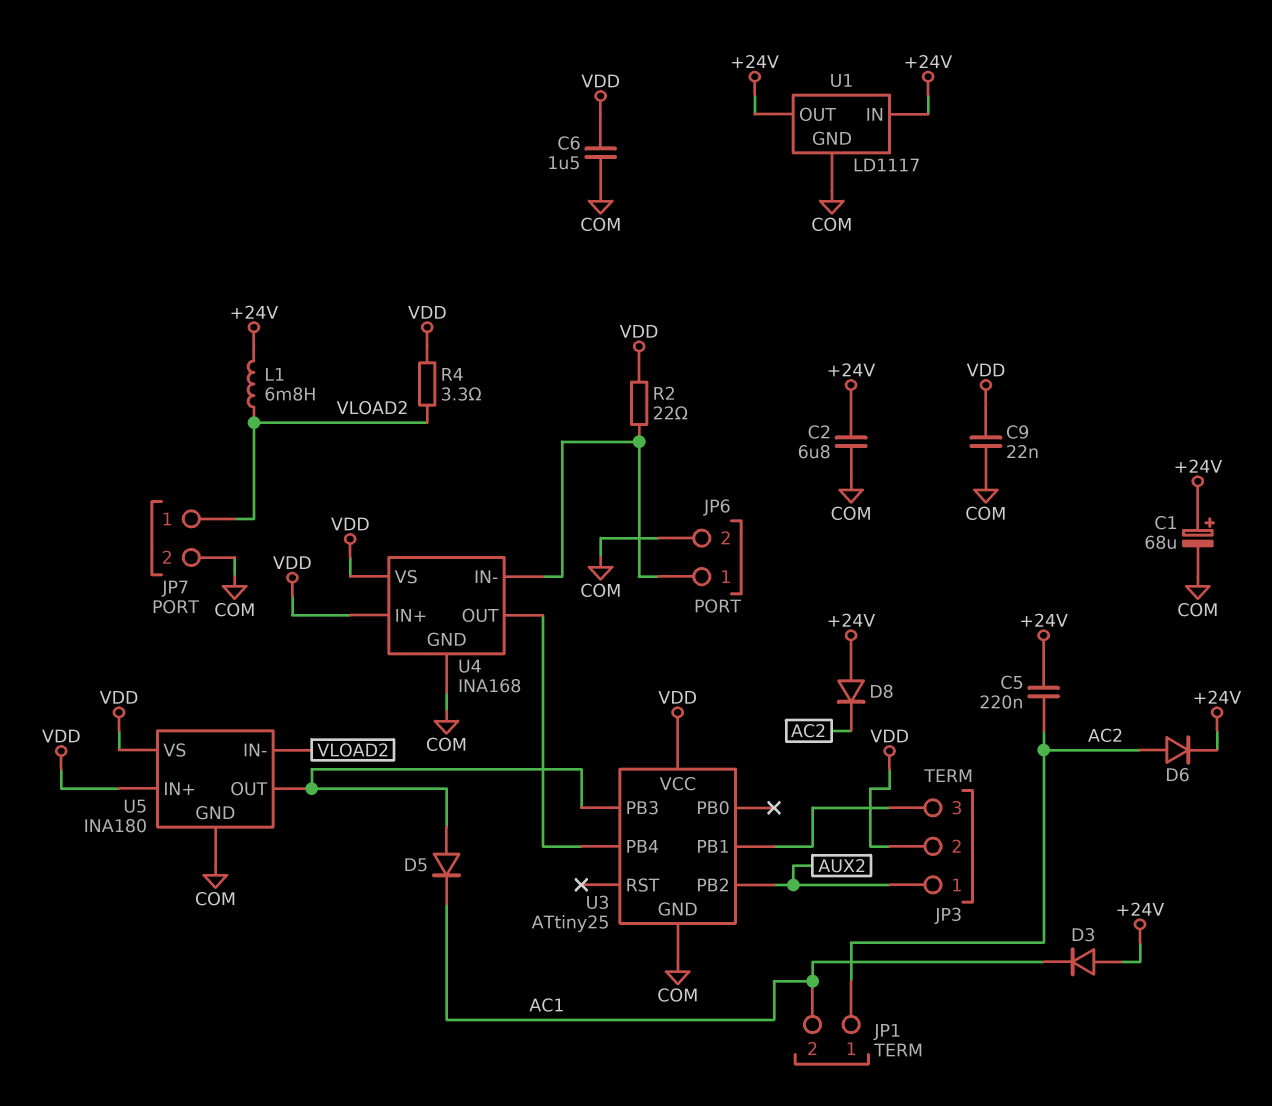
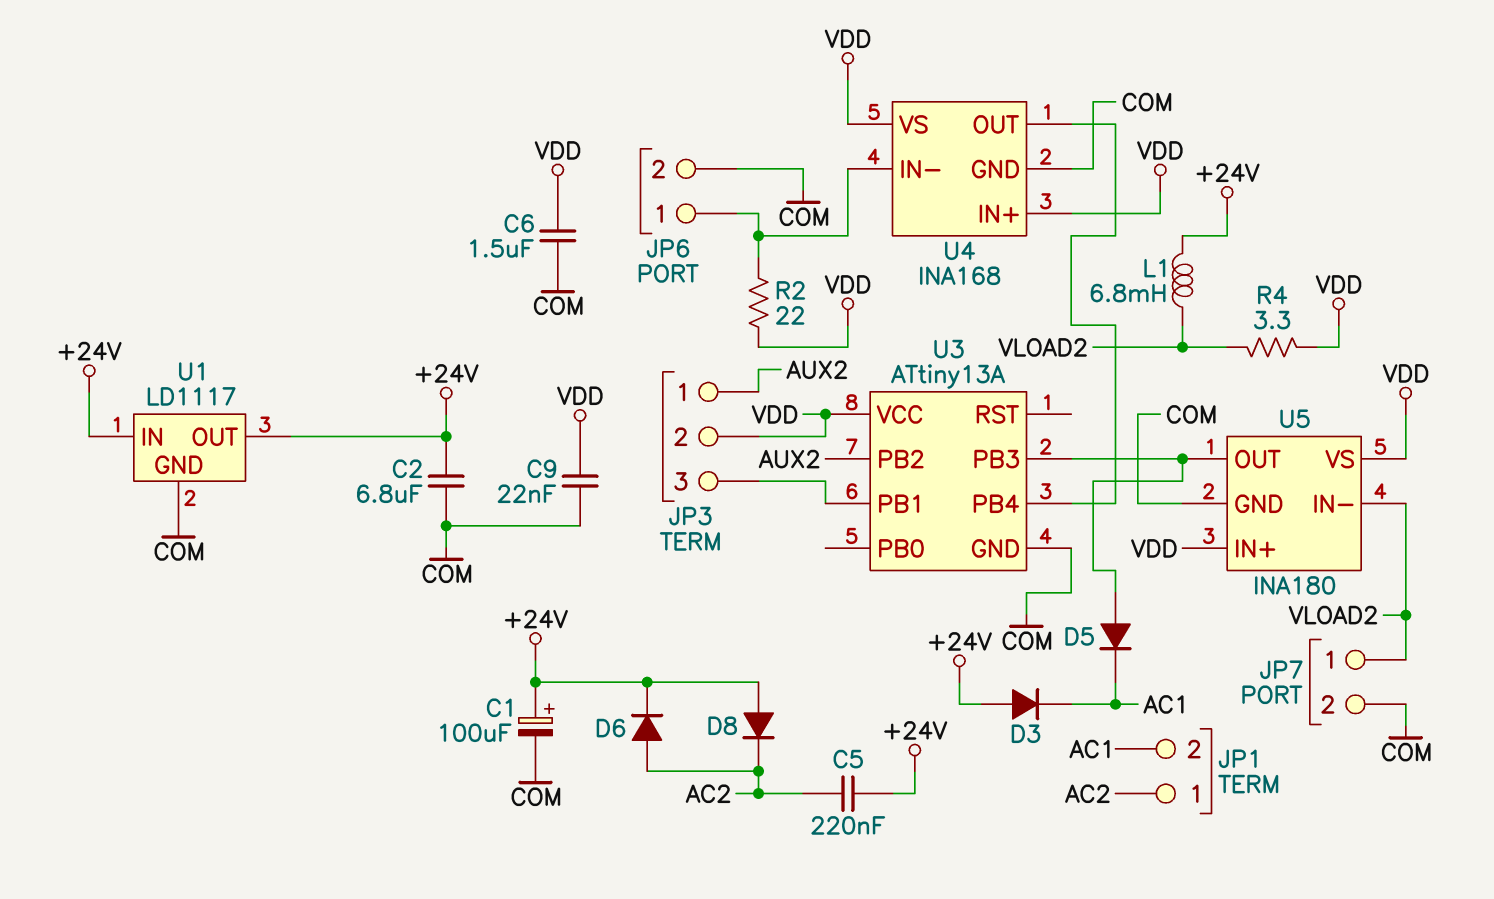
C1: 68uF (plus +24V, minus COM) -> 100uF (plus +24V, minus COM)
U3: ATtiny25 -> ATtiny13A

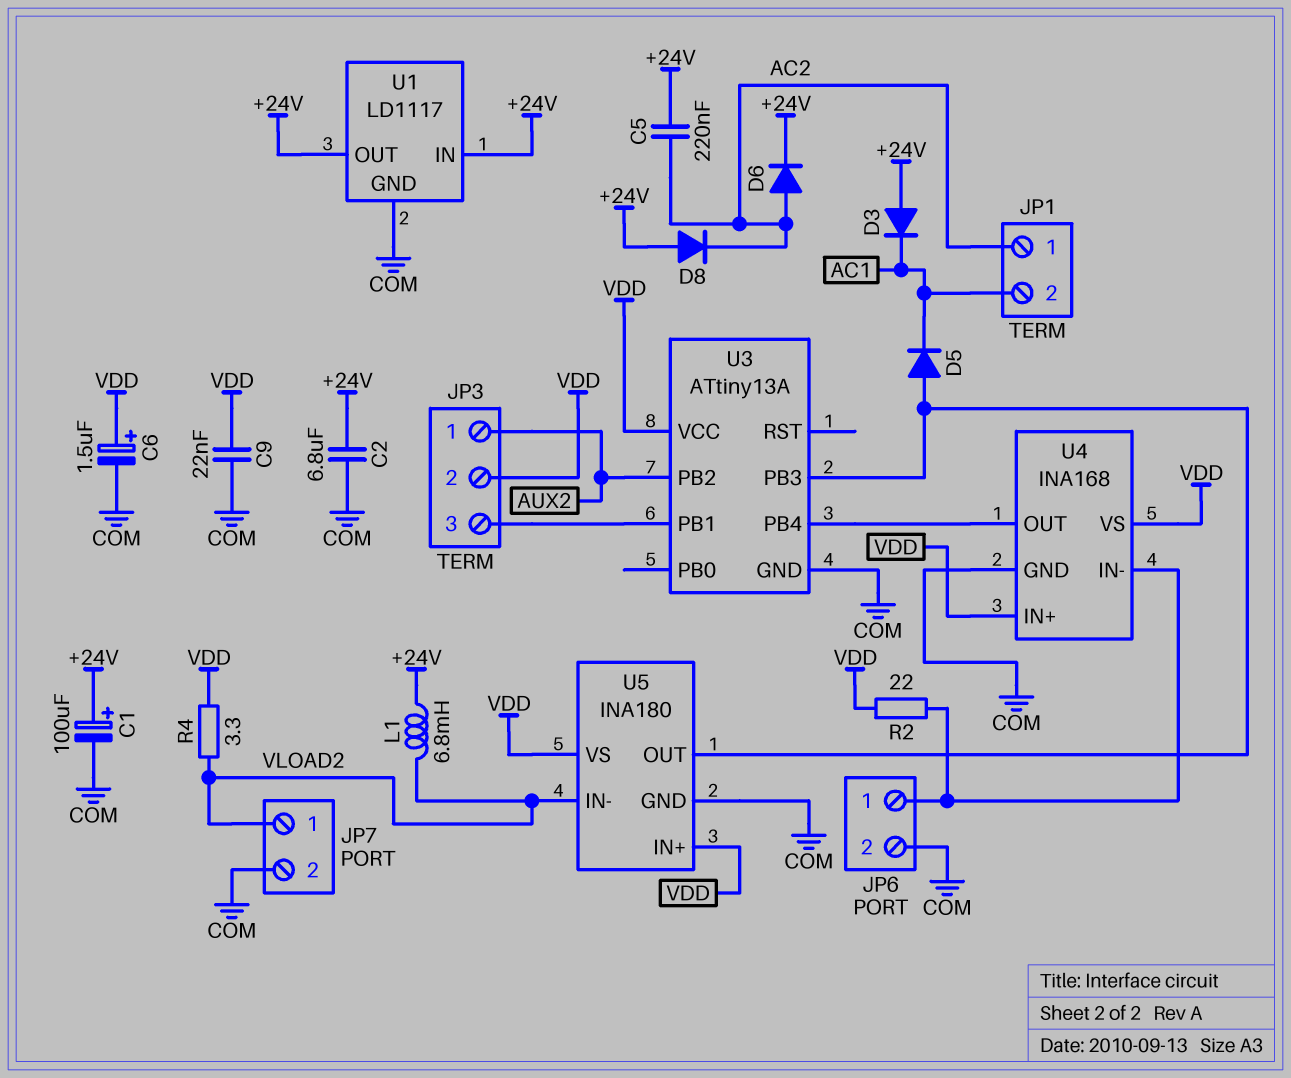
C6: 1.5uF (COM, VDD) -> 1.5uF (plus VDD, minus COM)

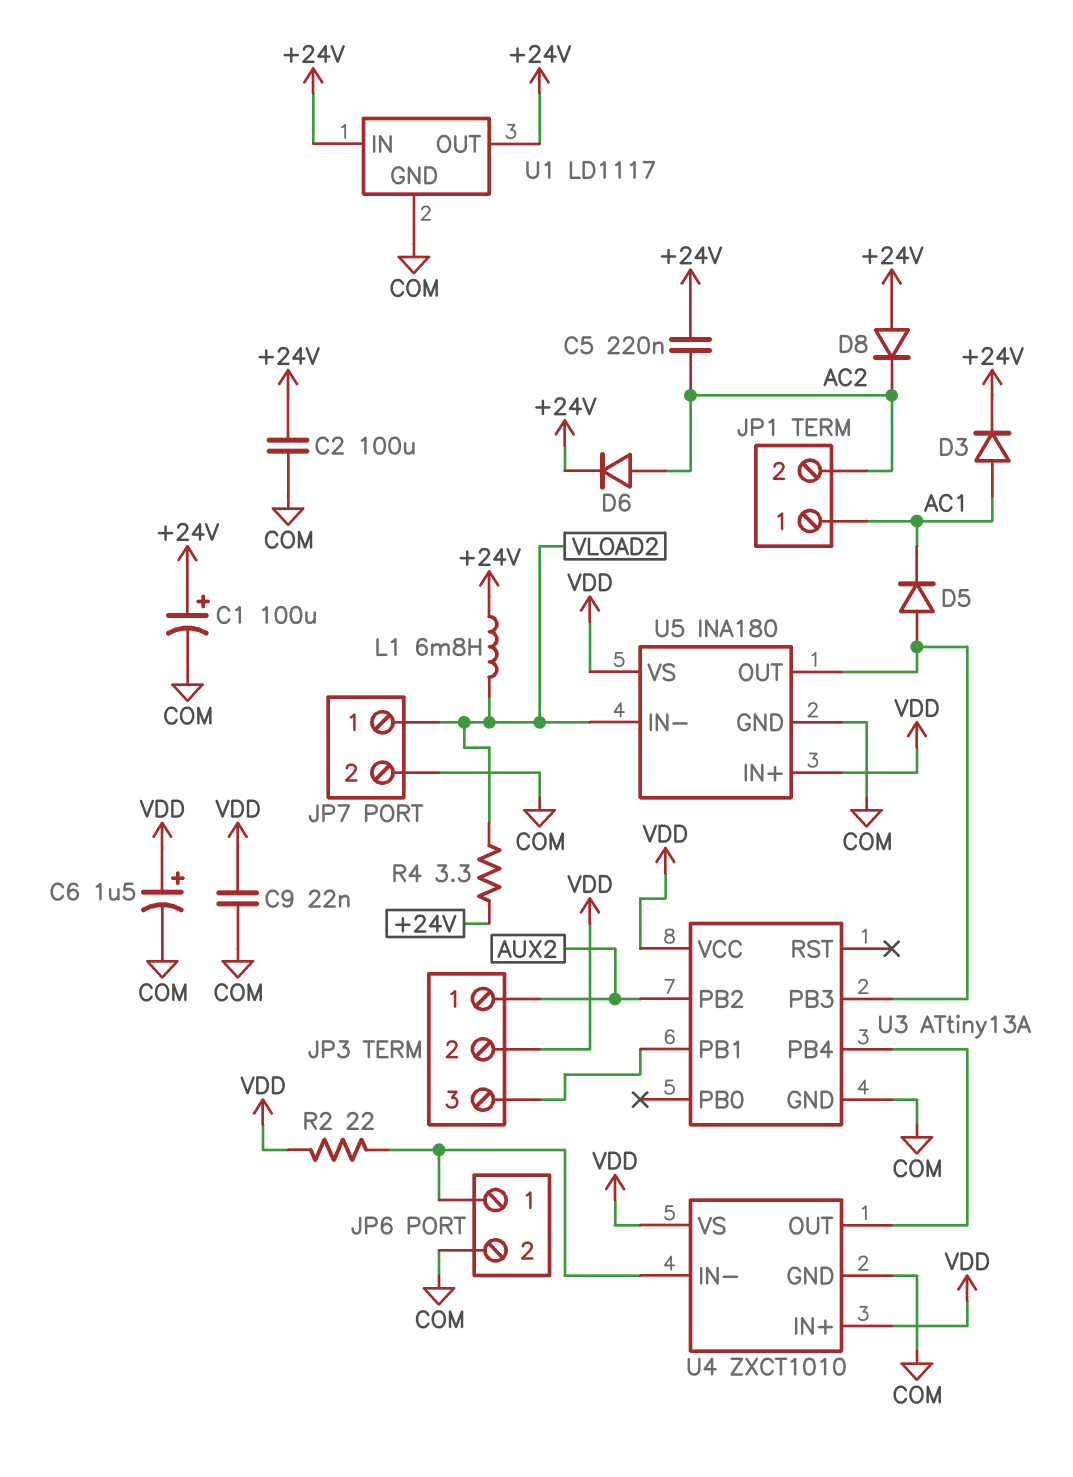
C2: 6.8uF (+24V, COM) -> 100uF (+24V, COM)
D3: diode (A +24V, K AC1) -> diode (A AC1, K +24V)
JP1 pin 1: AC2 -> AC1
JP1 pin 2: AC1 -> AC2
R4: 3.3 (VDD, VLOAD2) -> 3.3 (+24V, VLOAD2)
U4: INA168 -> ZXCT1010

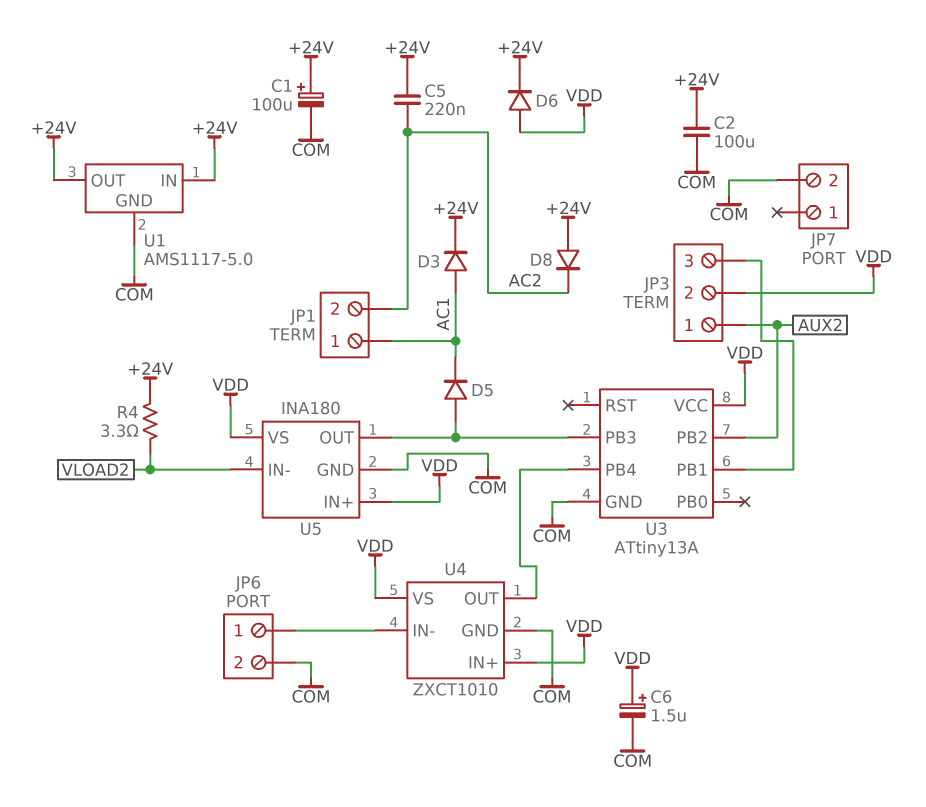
C9: 22nF (COM, VDD) -> none
D6: diode (A AC2, K +24V) -> diode (A VDD, K +24V)
JP7 pin 1: VLOAD2 -> none
L1: 6.8mH (+24V, VLOAD2) -> none
R2: 22 (JP6/1, VDD) -> none
U1: LD1117 -> AMS1117-5.0

